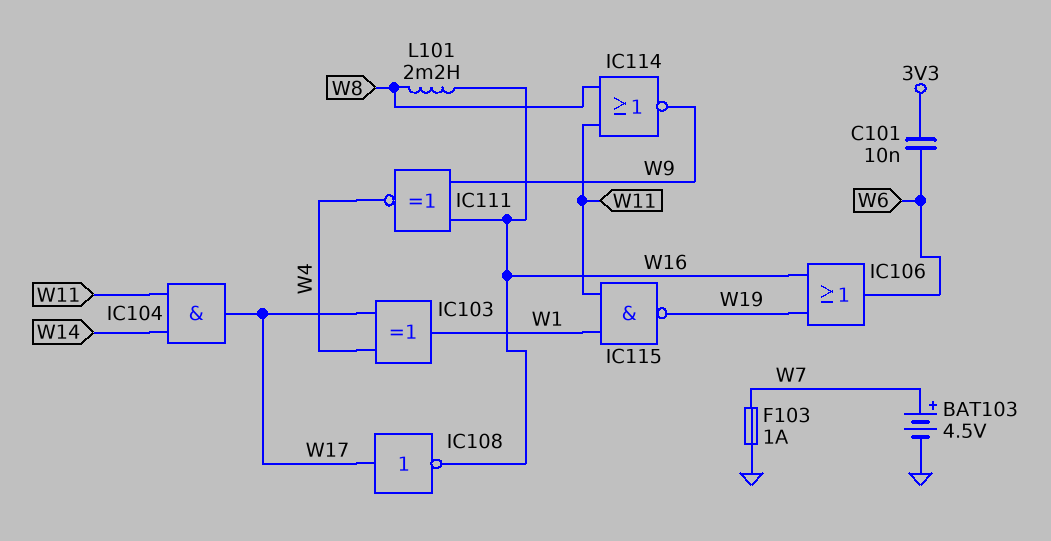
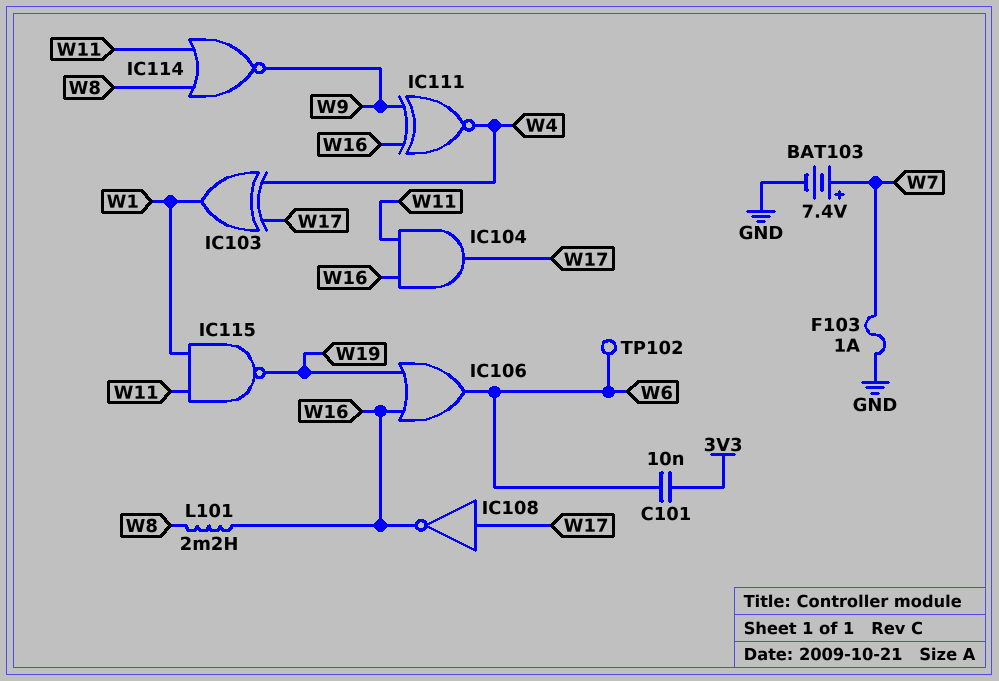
BAT103: 4.5V (plus W7, minus GND) -> 7.4V (plus W7, minus GND)
IC104: AND (in W11, in W14, out W17) -> AND (in W11, in W16, out W17)
TP102: none -> test point (W6)

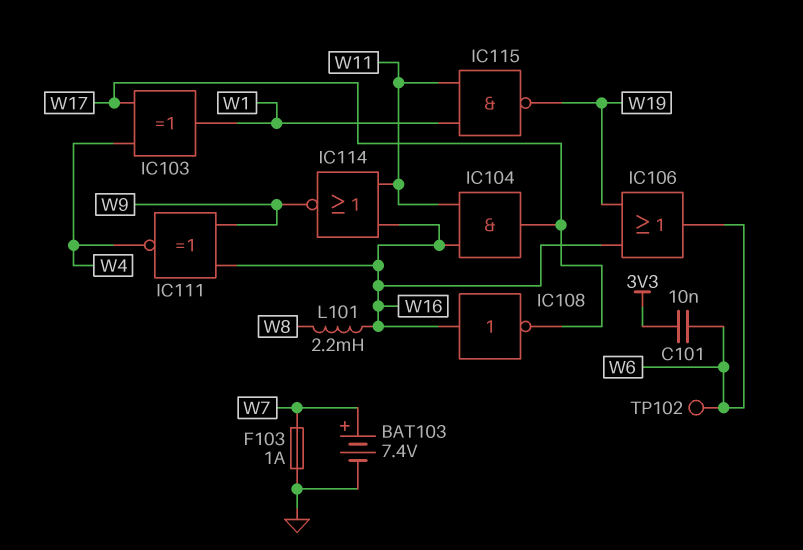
IC108: NOT (in W17, out W16) -> NOT (in W16, out W17)
IC114: NOR (in W8, in W11, out W9) -> NOR (in W11, in W16, out W9)

